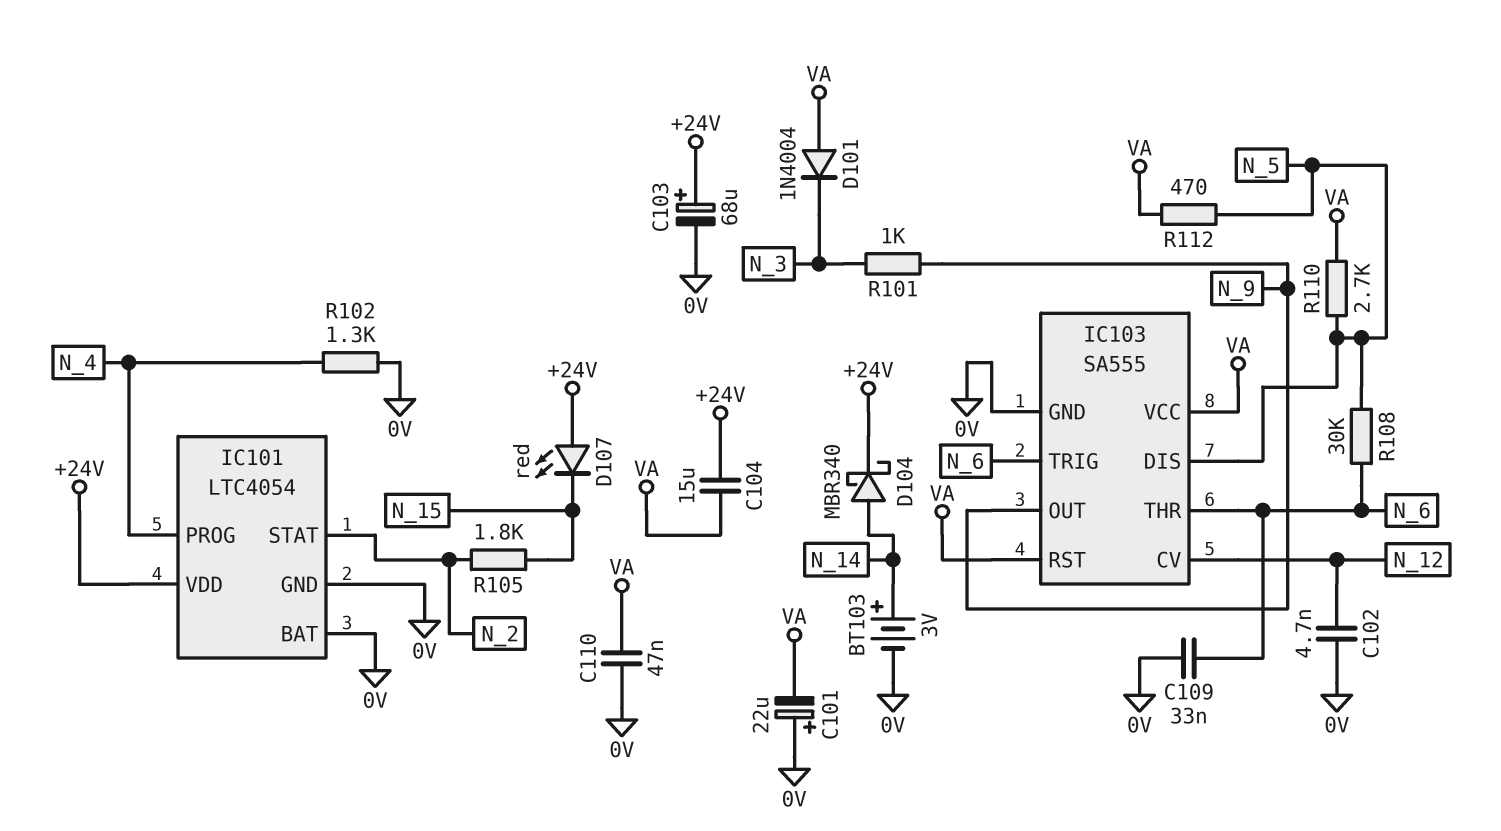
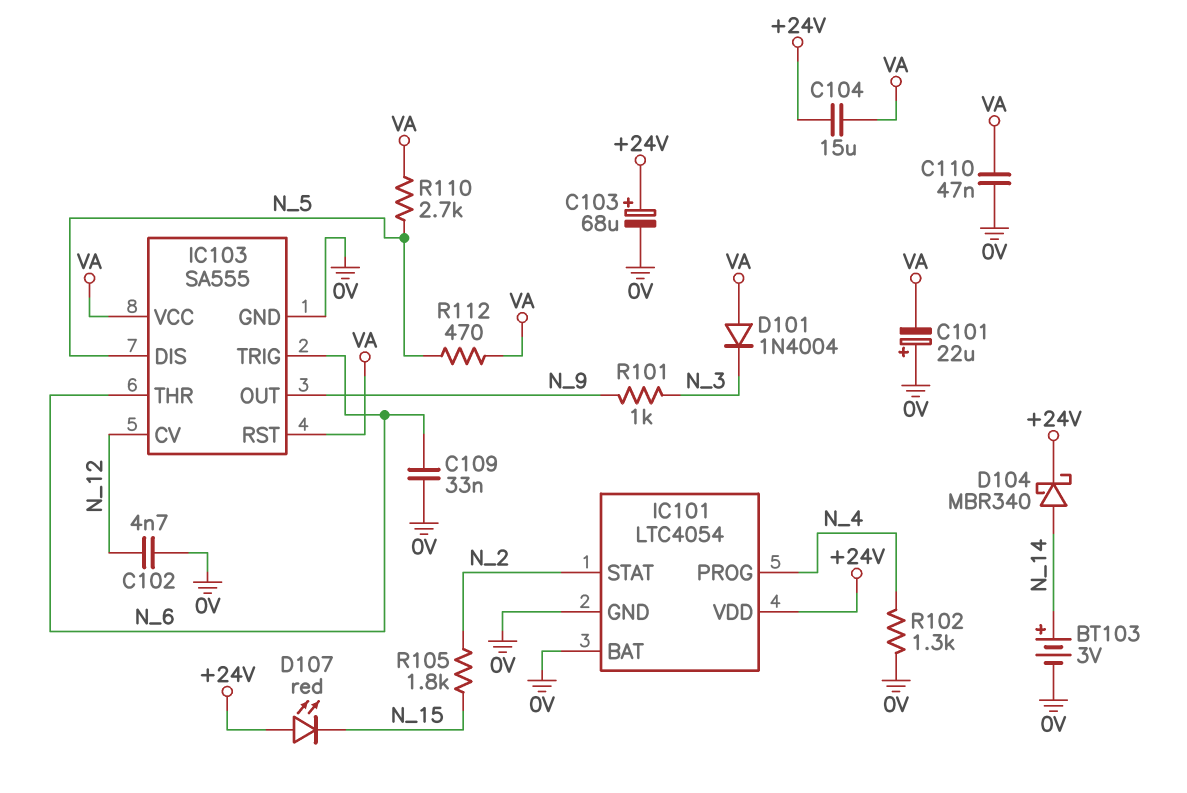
R108: 30k (N_5, N_6) -> none

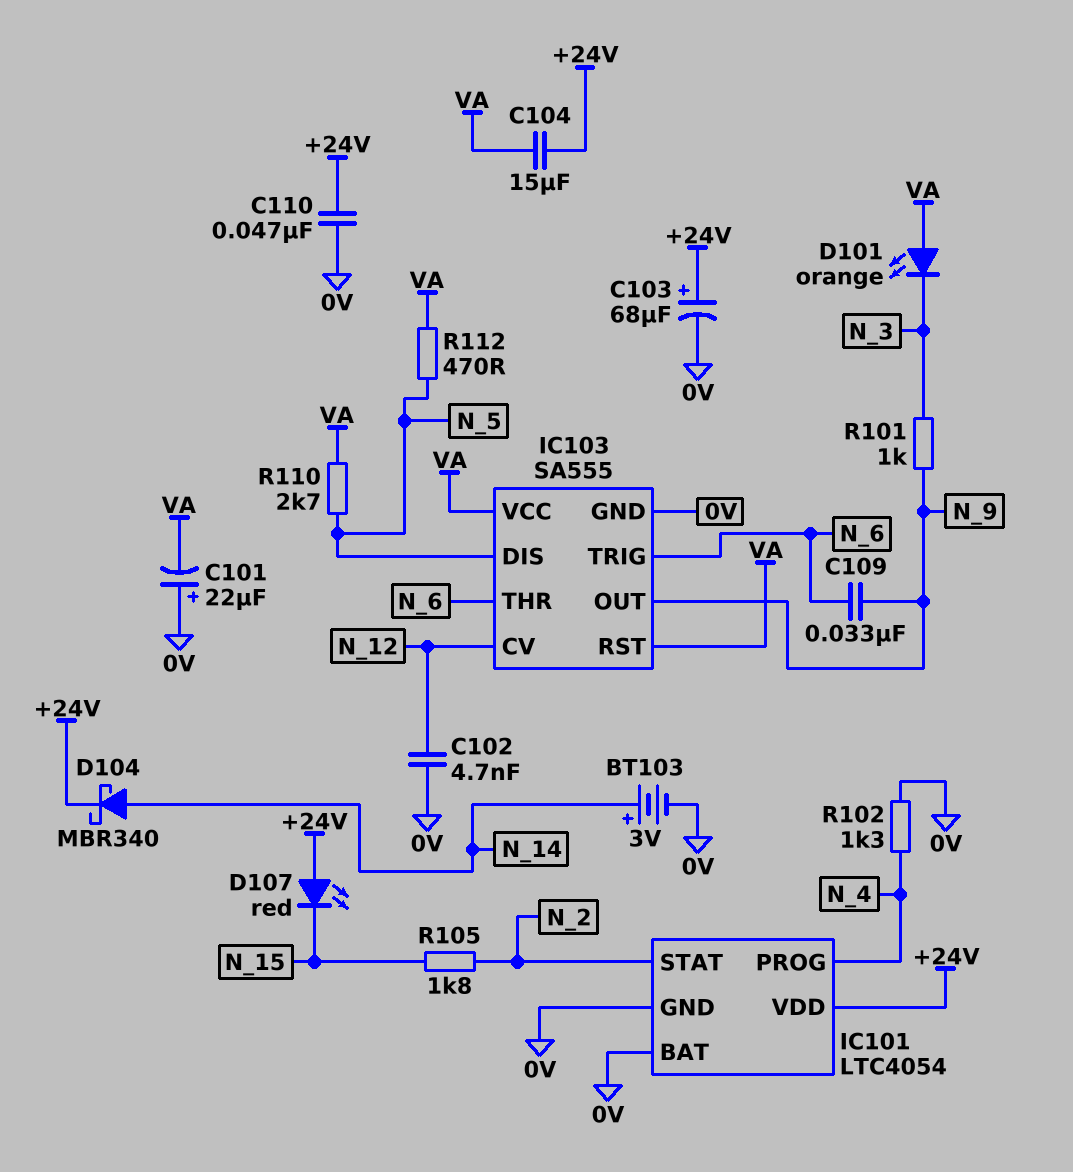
C109: 33nF (0V, N_6) -> 33nF (N_6, N_9)
C110: 47nF (0V, VA) -> 47nF (+24V, 0V)
D101: diode 1N4004 (A VA, K N_3) -> LED orange (A VA, K N_3)

